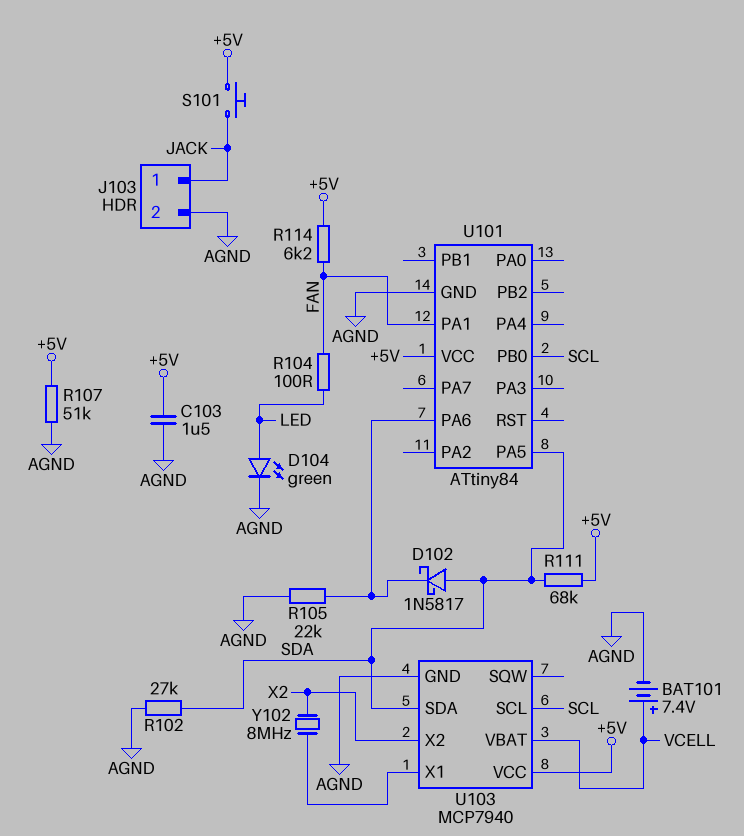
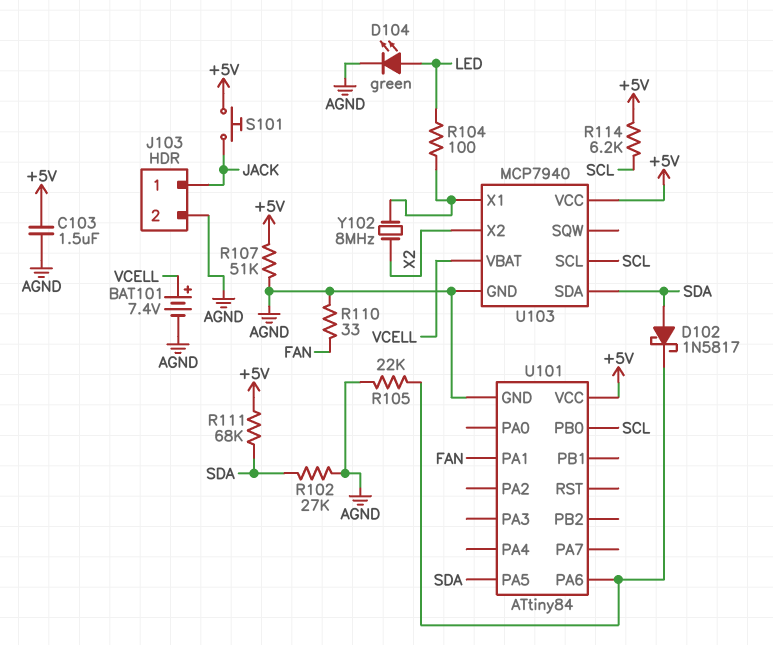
R104: 100 (FAN, LED) -> 100 (LED, U103/X1)
R110: none -> 33 (AGND, FAN)
R114: 6.2k (+5V, FAN) -> 6.2k (+5V, SCL)

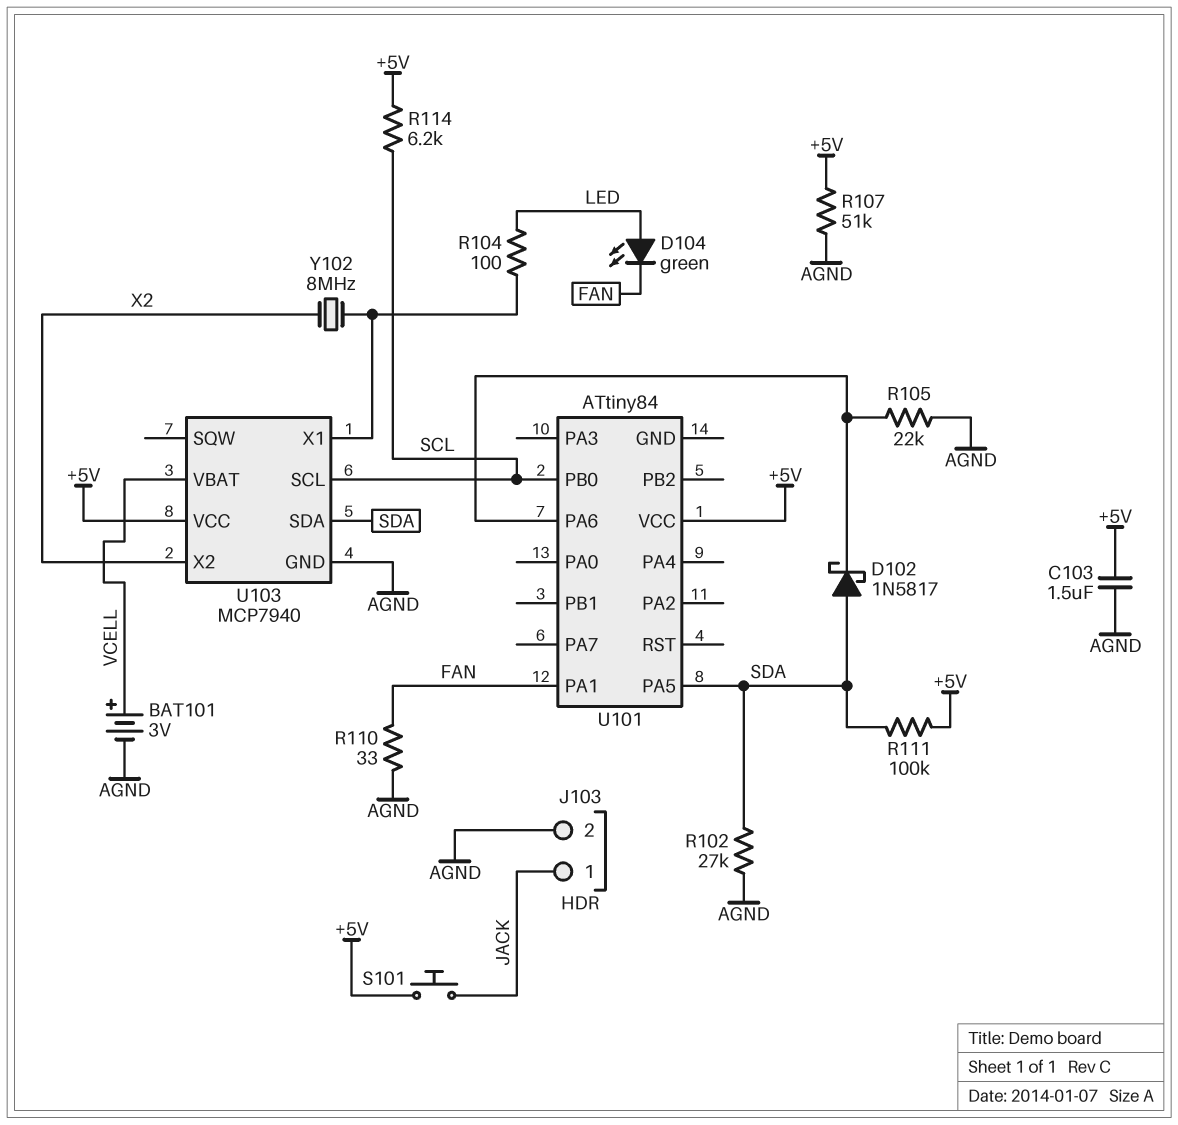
BAT101: 7.4V (plus VCELL, minus AGND) -> 3V (plus VCELL, minus AGND)
D104: LED green (A LED, K AGND) -> LED green (A LED, K FAN)
R111: 68k (+5V, SDA) -> 100k (+5V, SDA)
U101 pin GND: AGND -> none

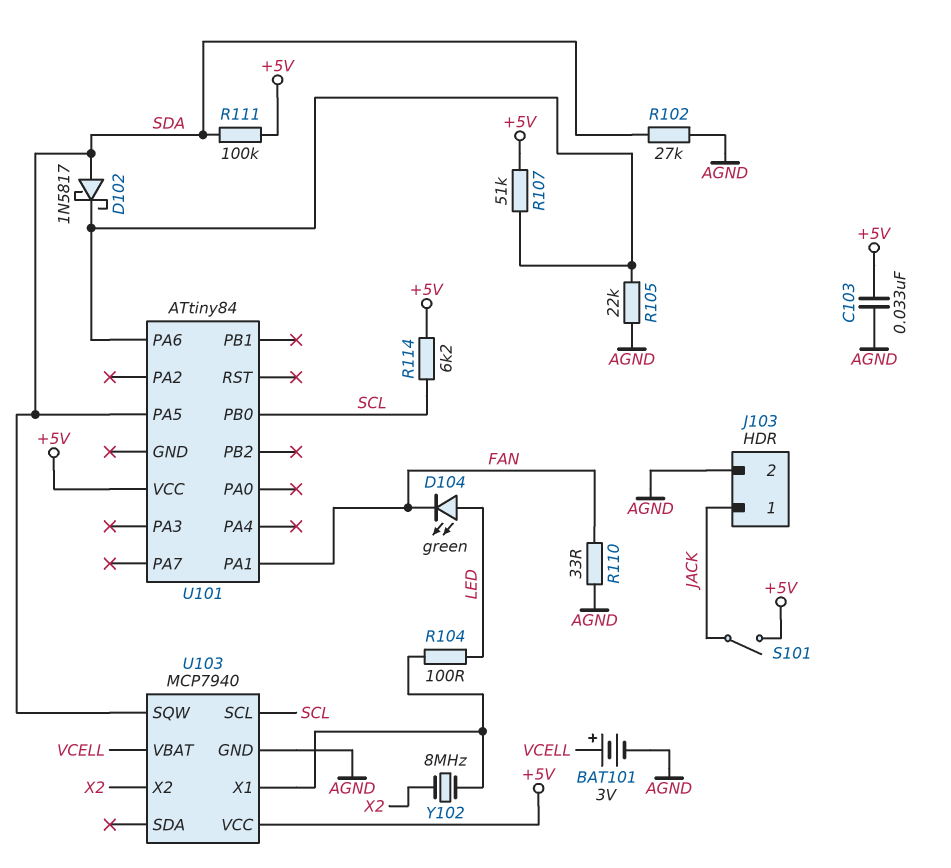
C103: 1.5uF (+5V, AGND) -> 33nF (+5V, AGND)
R107: 51k (+5V, AGND) -> 51k (+5V, U101/PA6)
S101: button (+5V, JACK) -> switch (+5V, JACK)
U103 pin SDA: SDA -> none
U103 pin SQW: none -> SDA

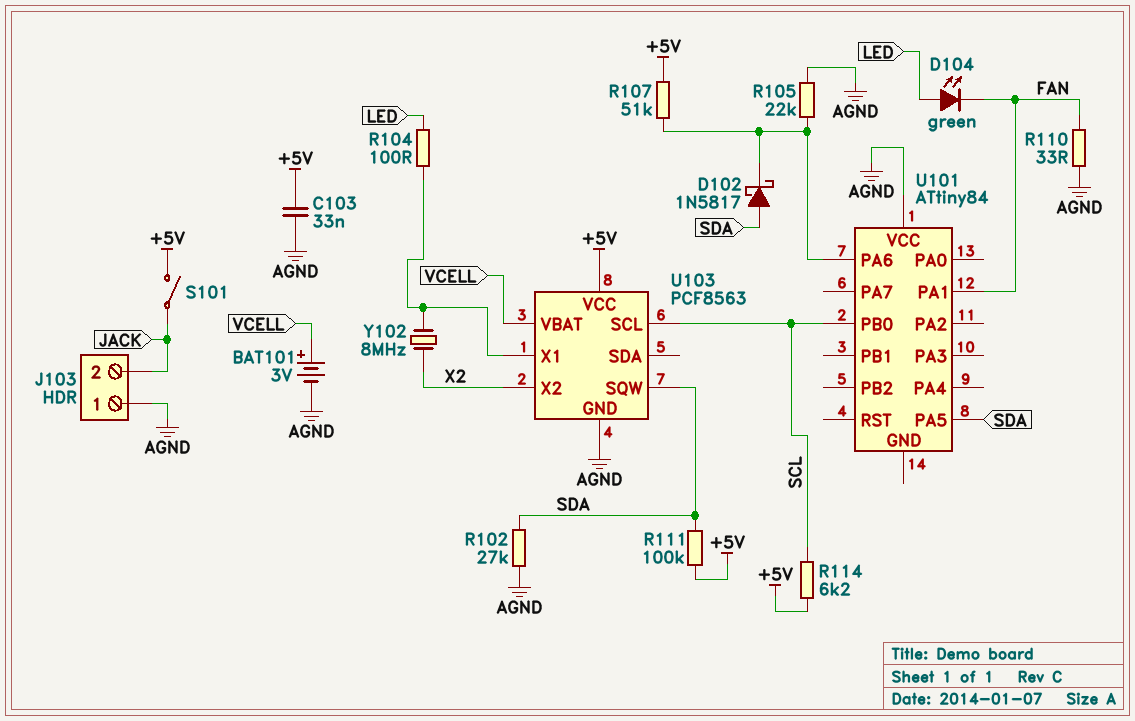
J103 pin 1: JACK -> AGND
J103 pin 2: AGND -> JACK
U101 pin VCC: +5V -> AGND
U103: MCP7940 -> PCF8563

